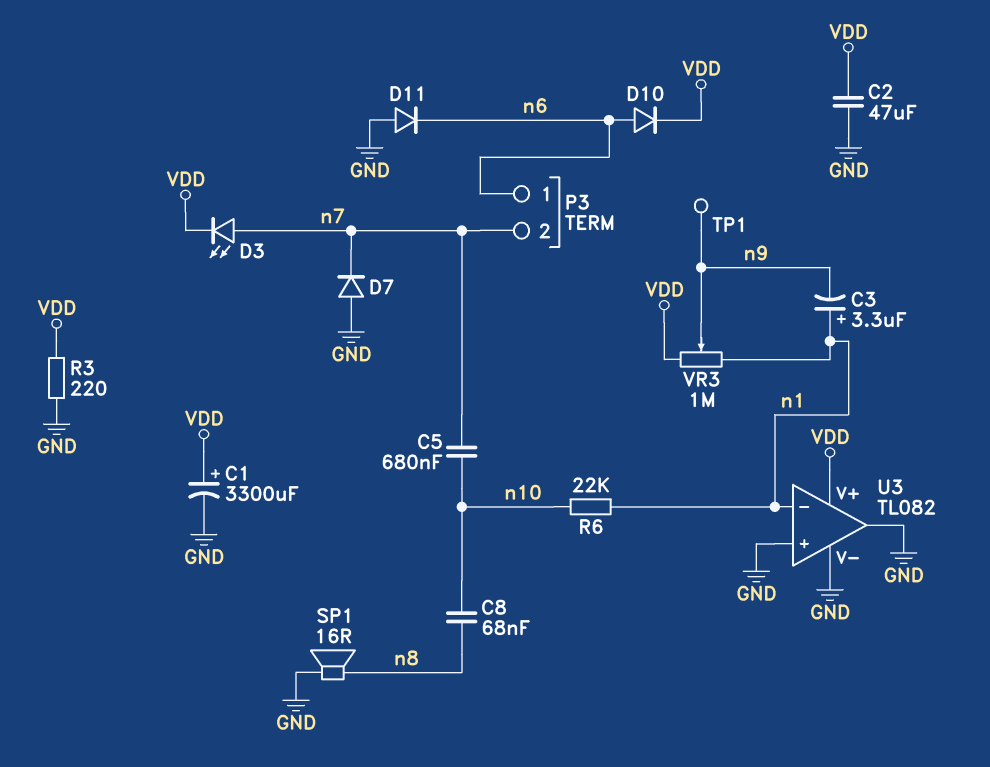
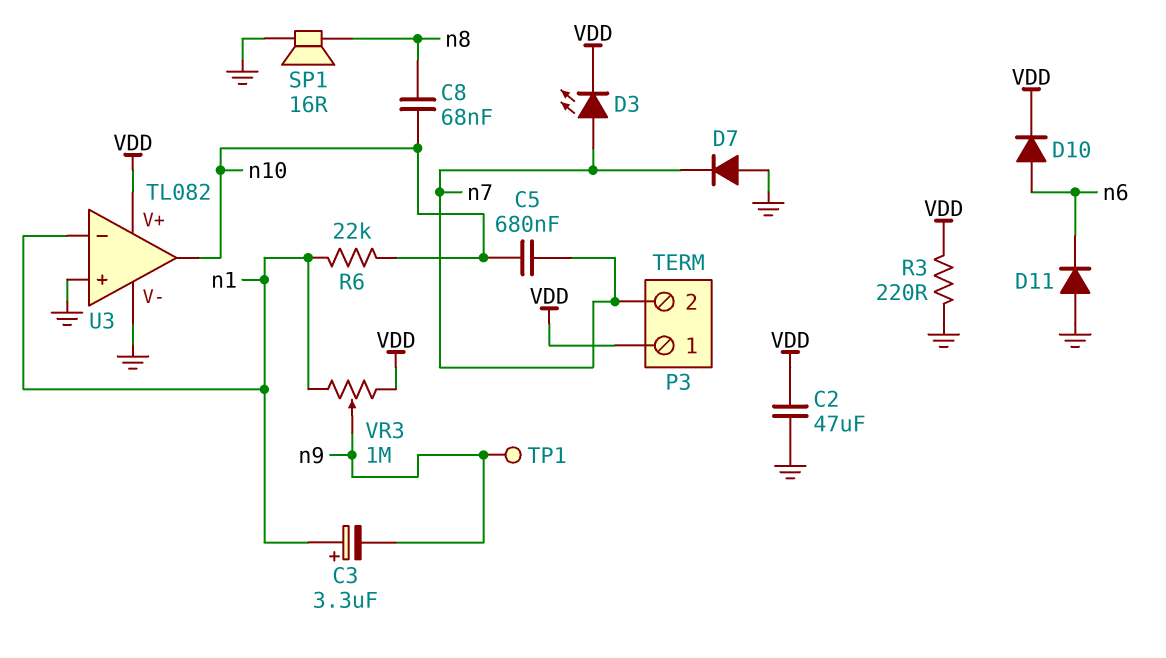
C1: 3300uF (plus VDD, minus GND) -> none
P3 pin 1: n6 -> VDD
U3 pin out: GND -> n10

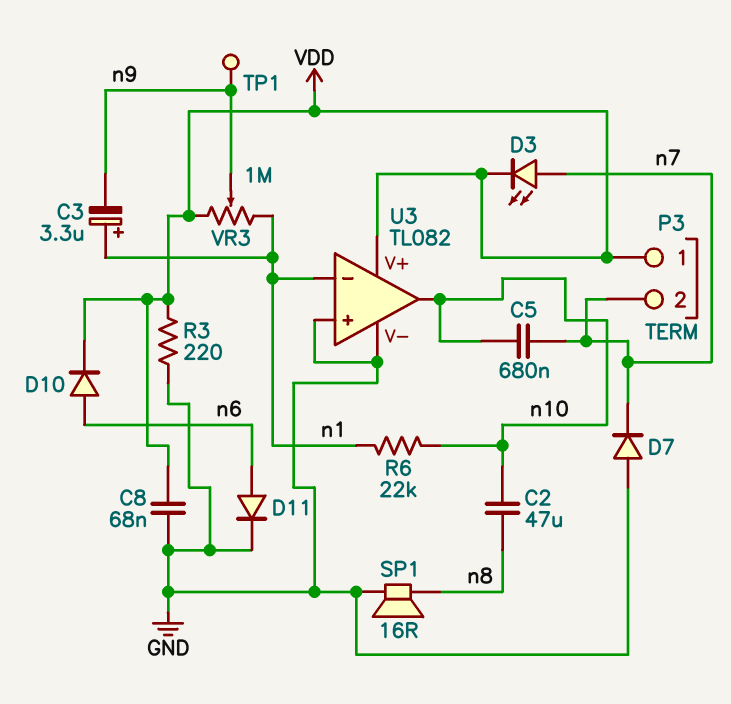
C2: 47uF (GND, VDD) -> 47uF (n8, n10)
C8: 68nF (n8, n10) -> 68nF (GND, VDD)
D11: diode (A GND, K n6) -> diode (A n6, K GND)

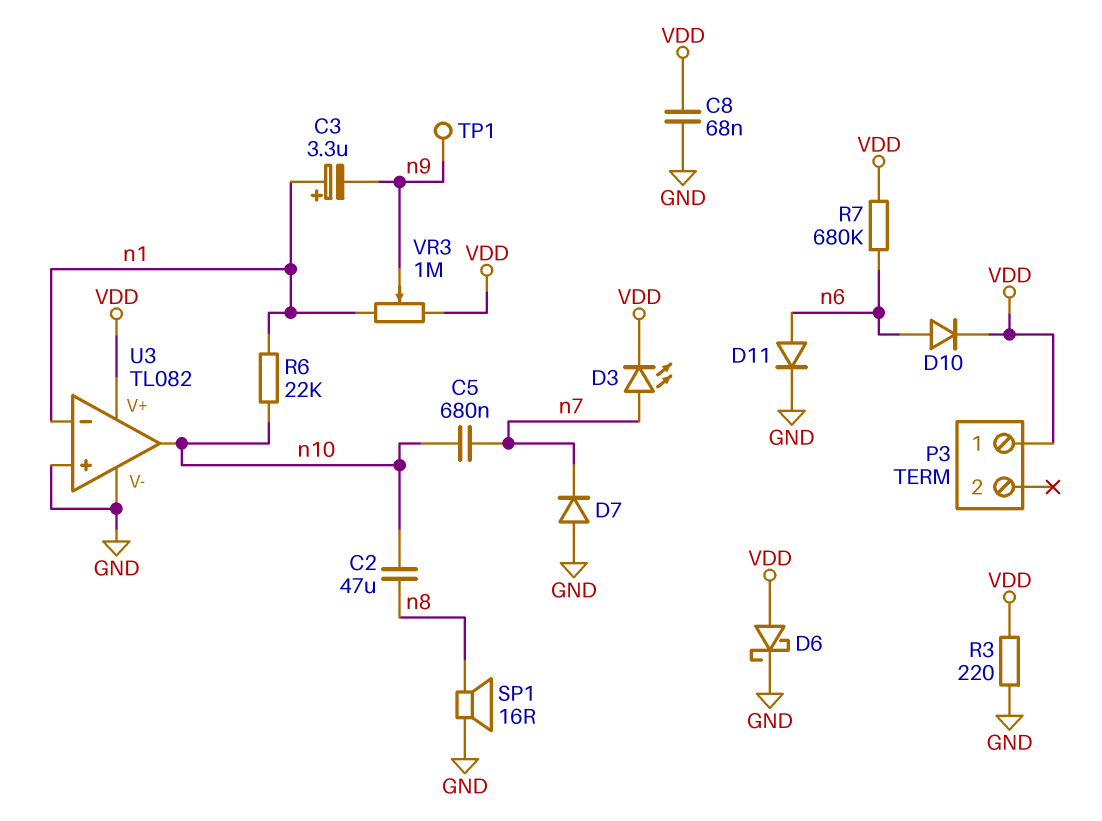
D6: none -> schottky (A VDD, K GND)
P3 pin 2: n7 -> none
R7: none -> 680k (VDD, n6)

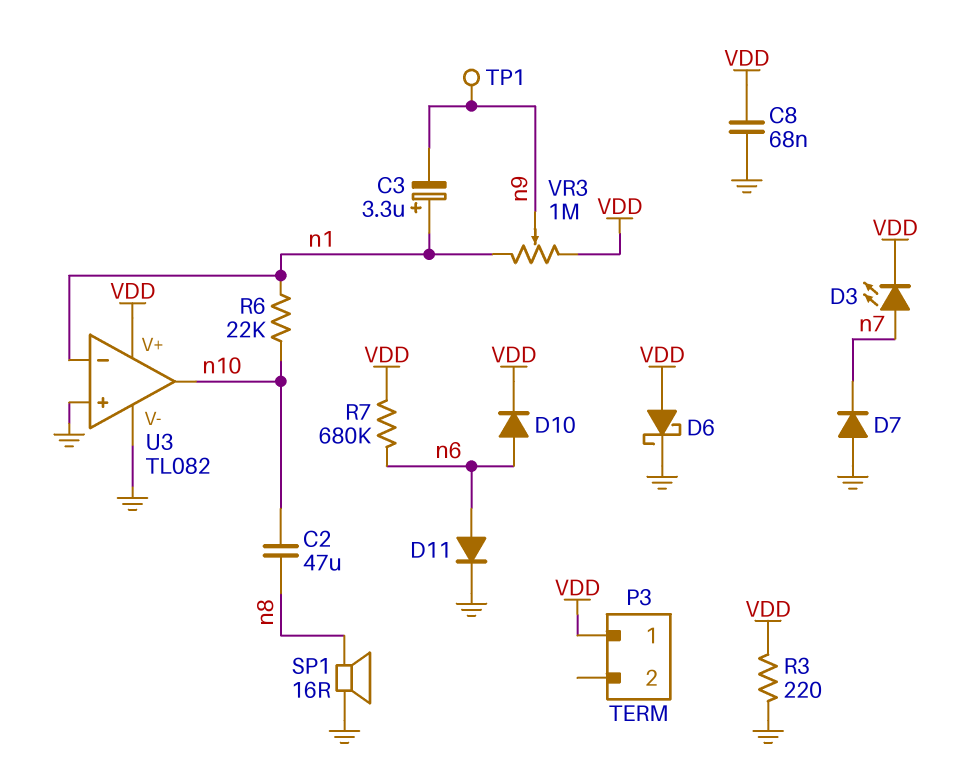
C5: 680nF (n7, n10) -> none

